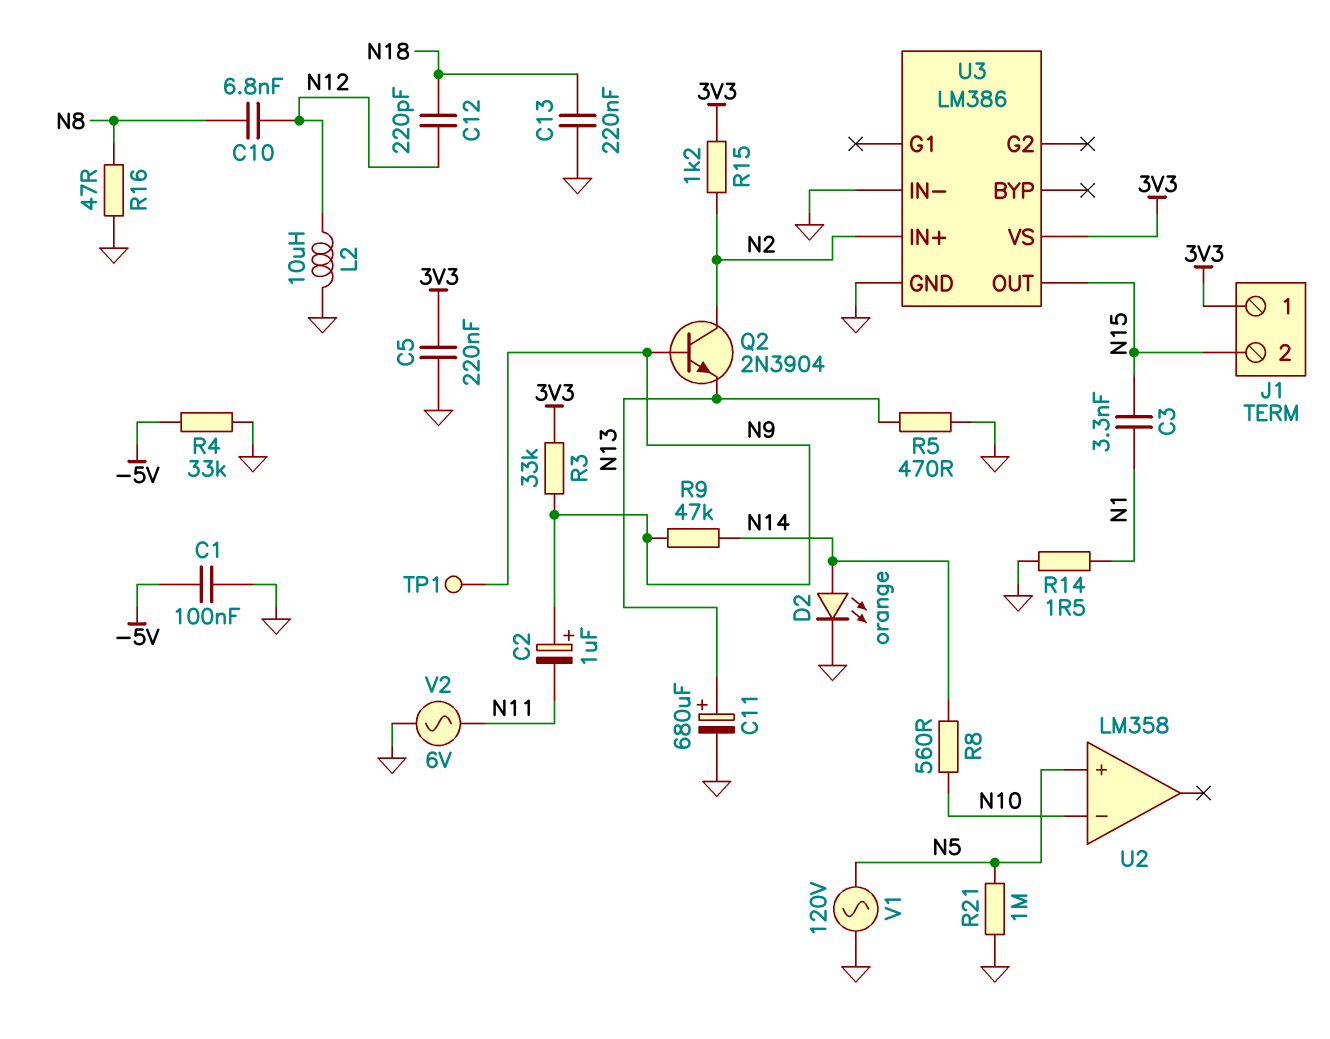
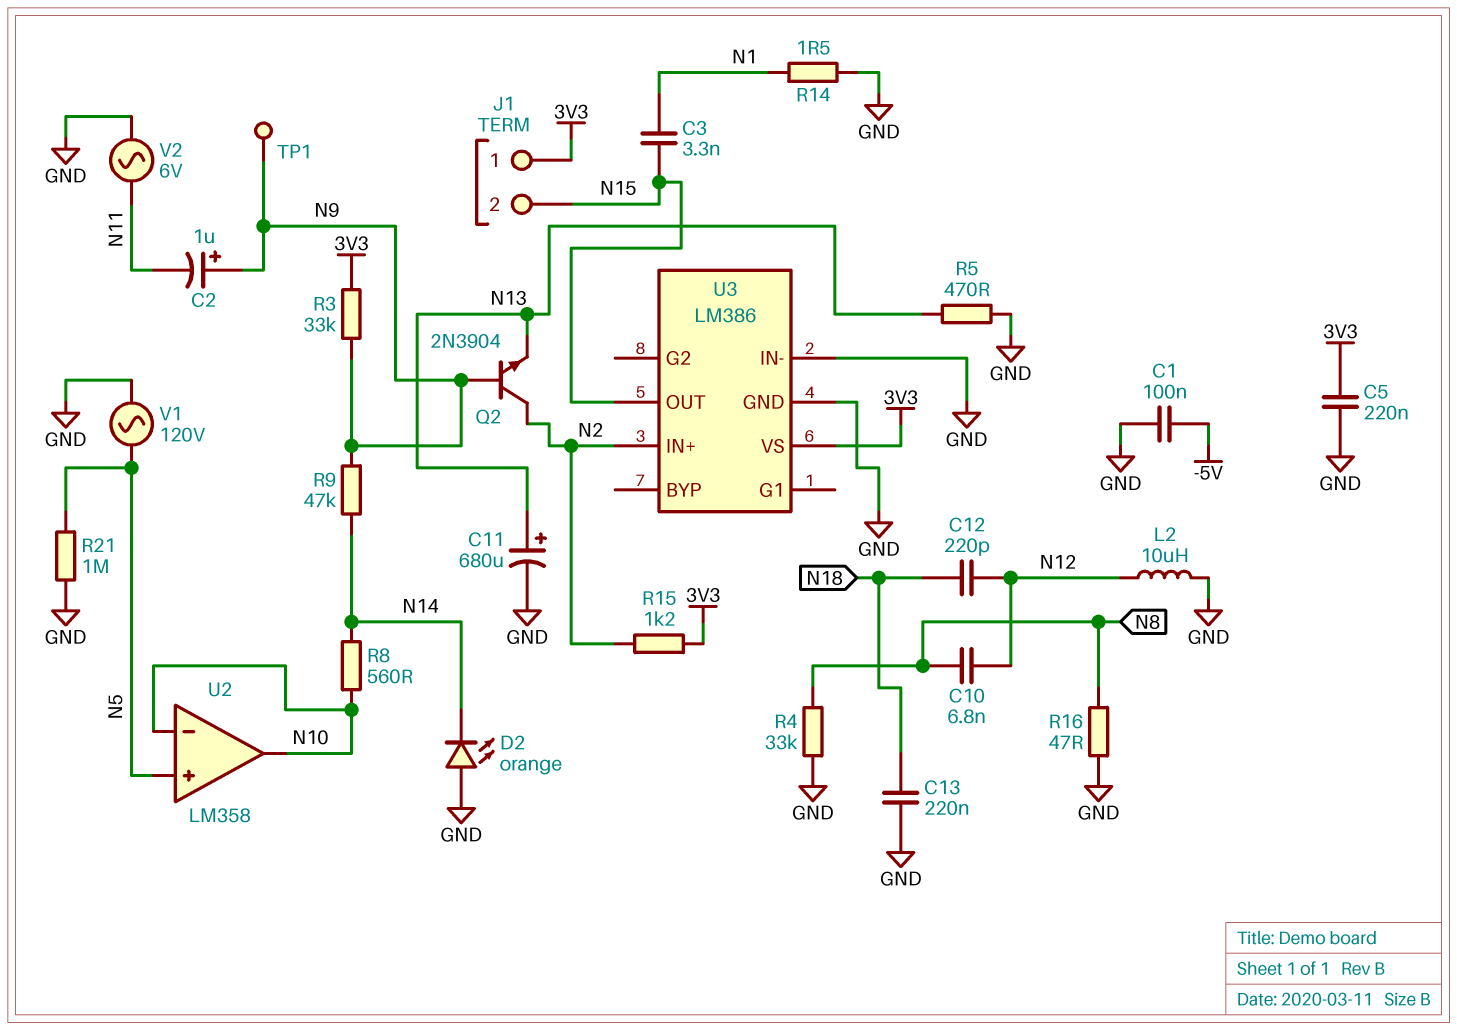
D2: LED orange (A N14, K GND) -> LED orange (A GND, K N14)
R4: 33k (-5V, GND) -> 33k (GND, N8)
U2 pin out: none -> N10

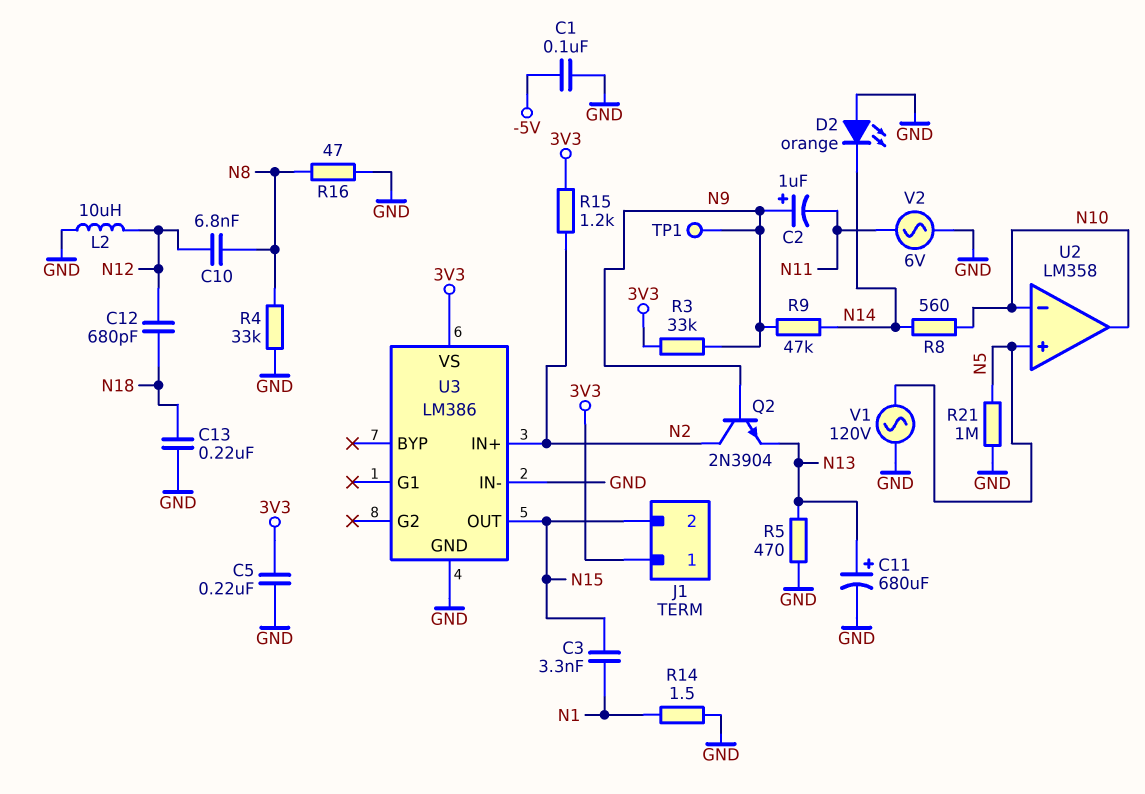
C12: 220pF (N12, N18) -> 680pF (N12, N18)

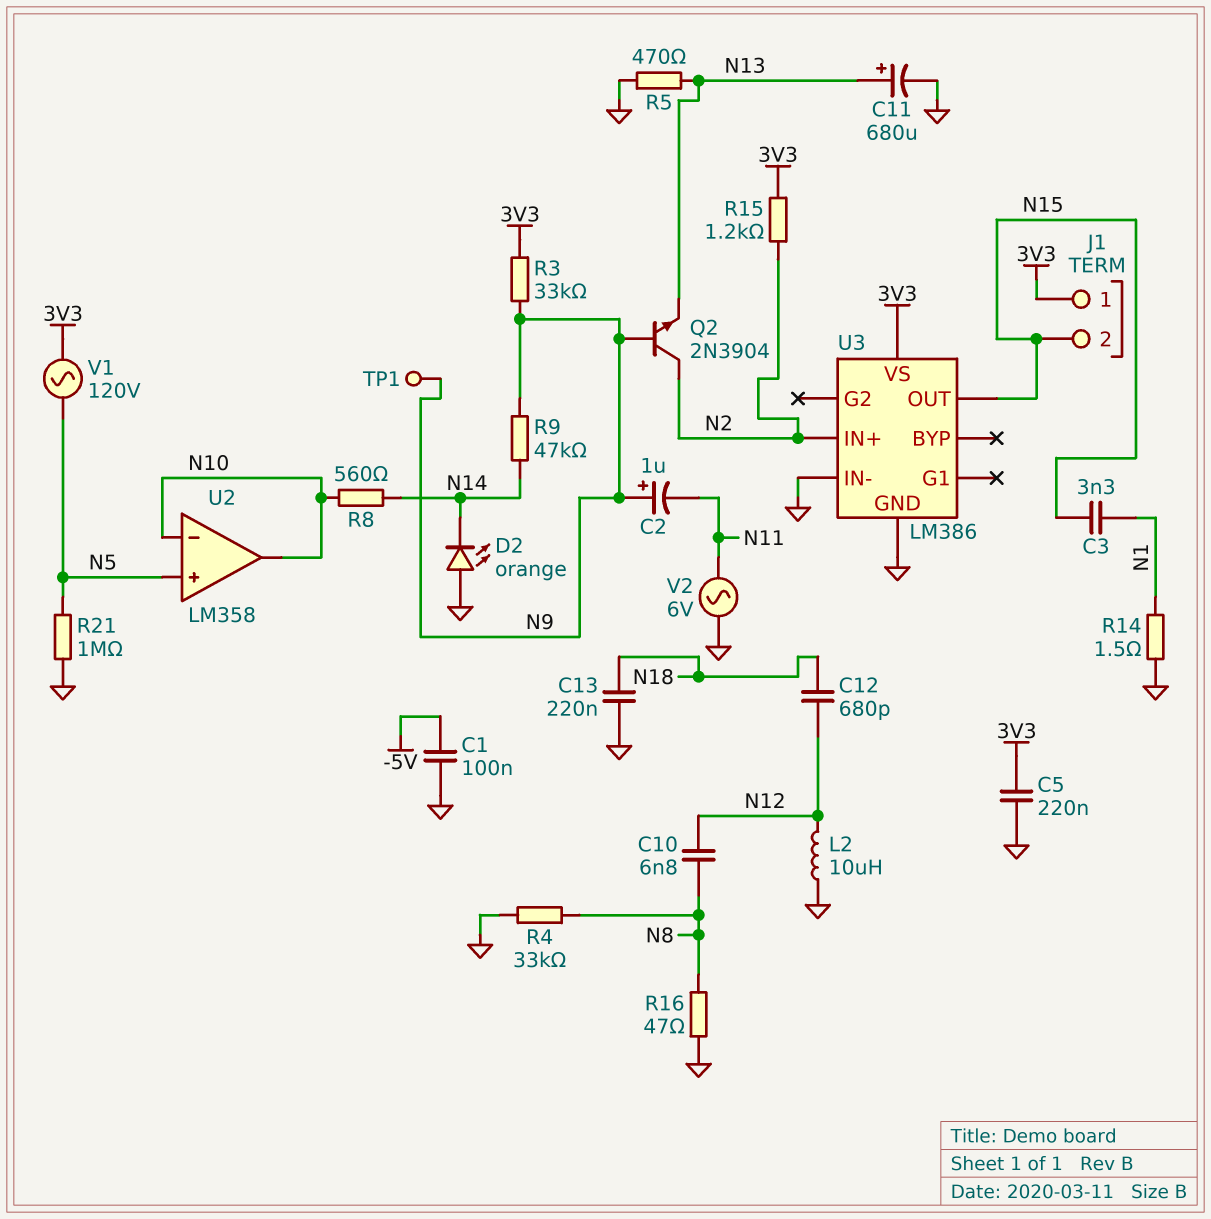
V1: AC 120V (GND, N5) -> AC 120V (3V3, N5)

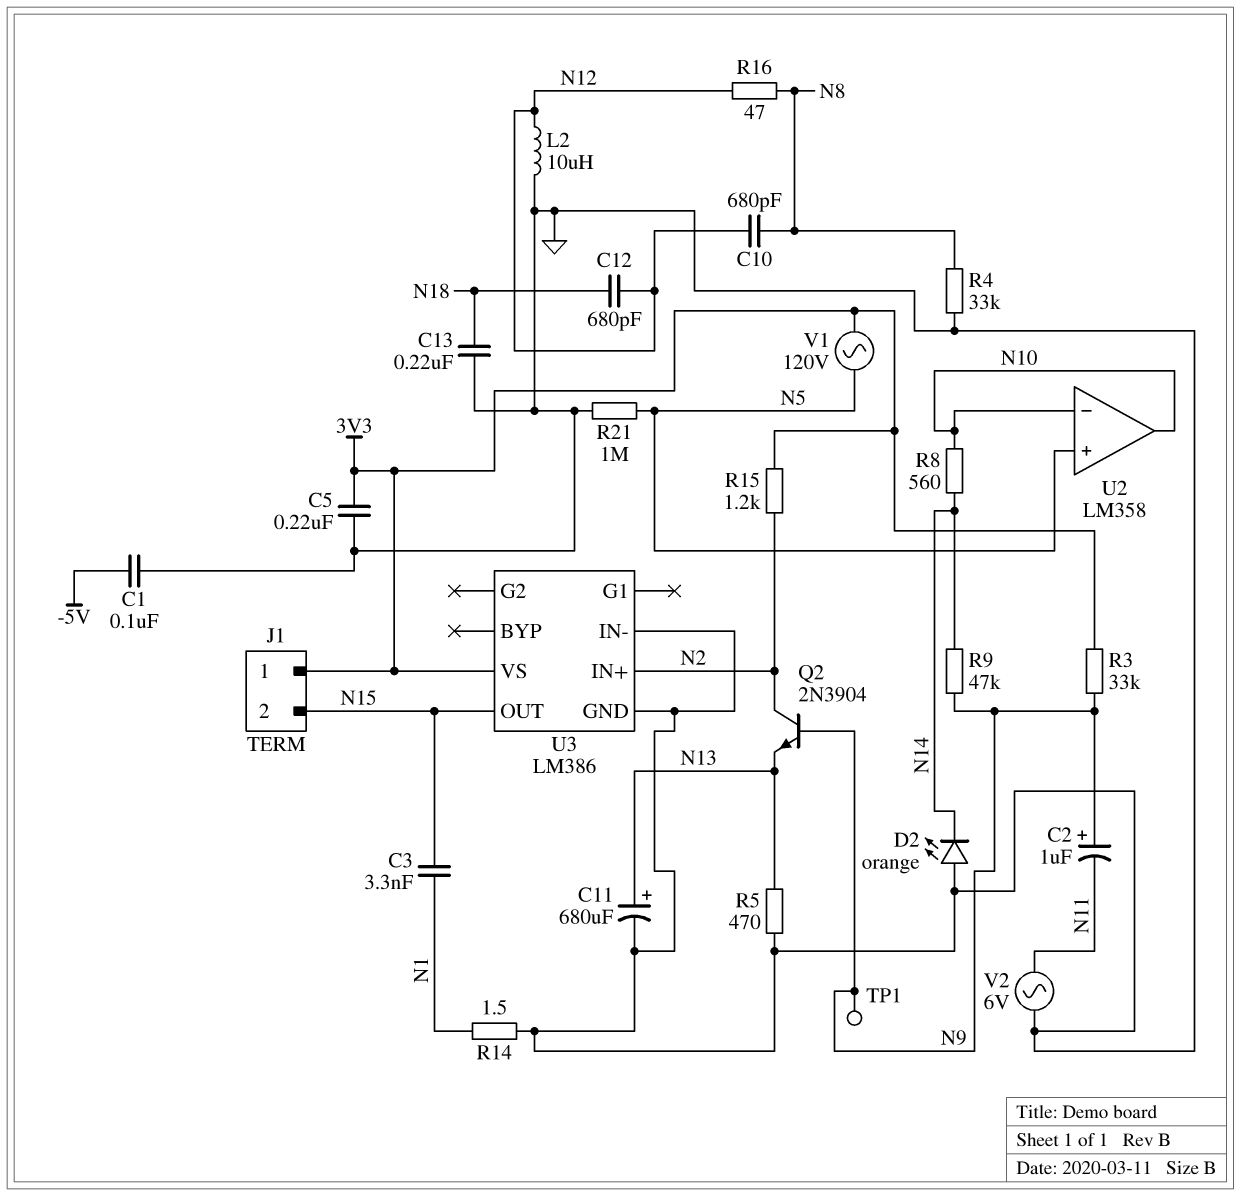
C10: 6.8nF (N8, N12) -> 680pF (N8, N12)
R16: 47 (GND, N8) -> 47 (N8, N12)

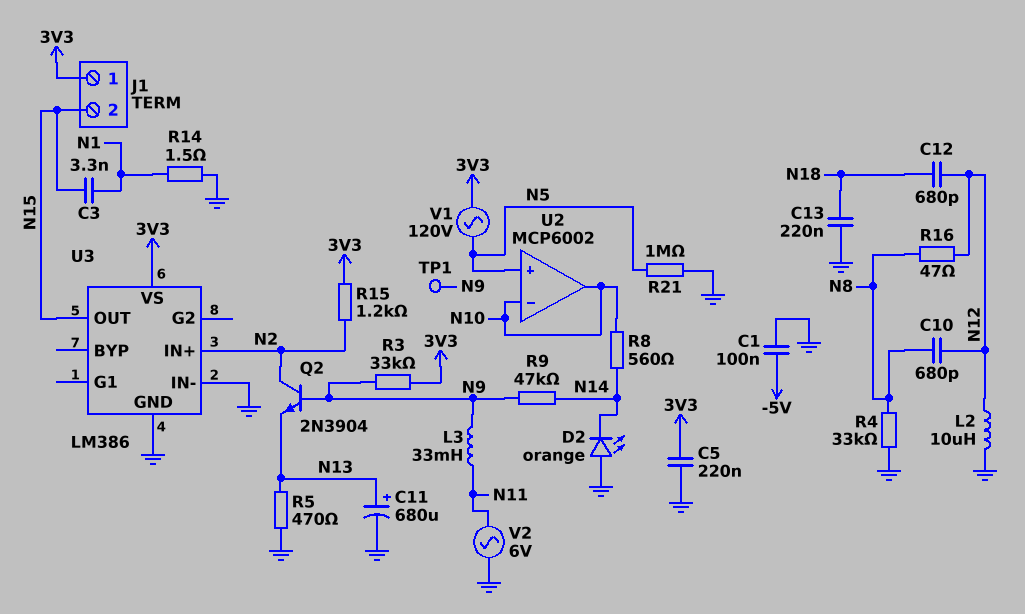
C2: 1uF (plus N9, minus N11) -> none
L3: none -> 33mH (N9, N11)
U2: LM358 -> MCP6002

